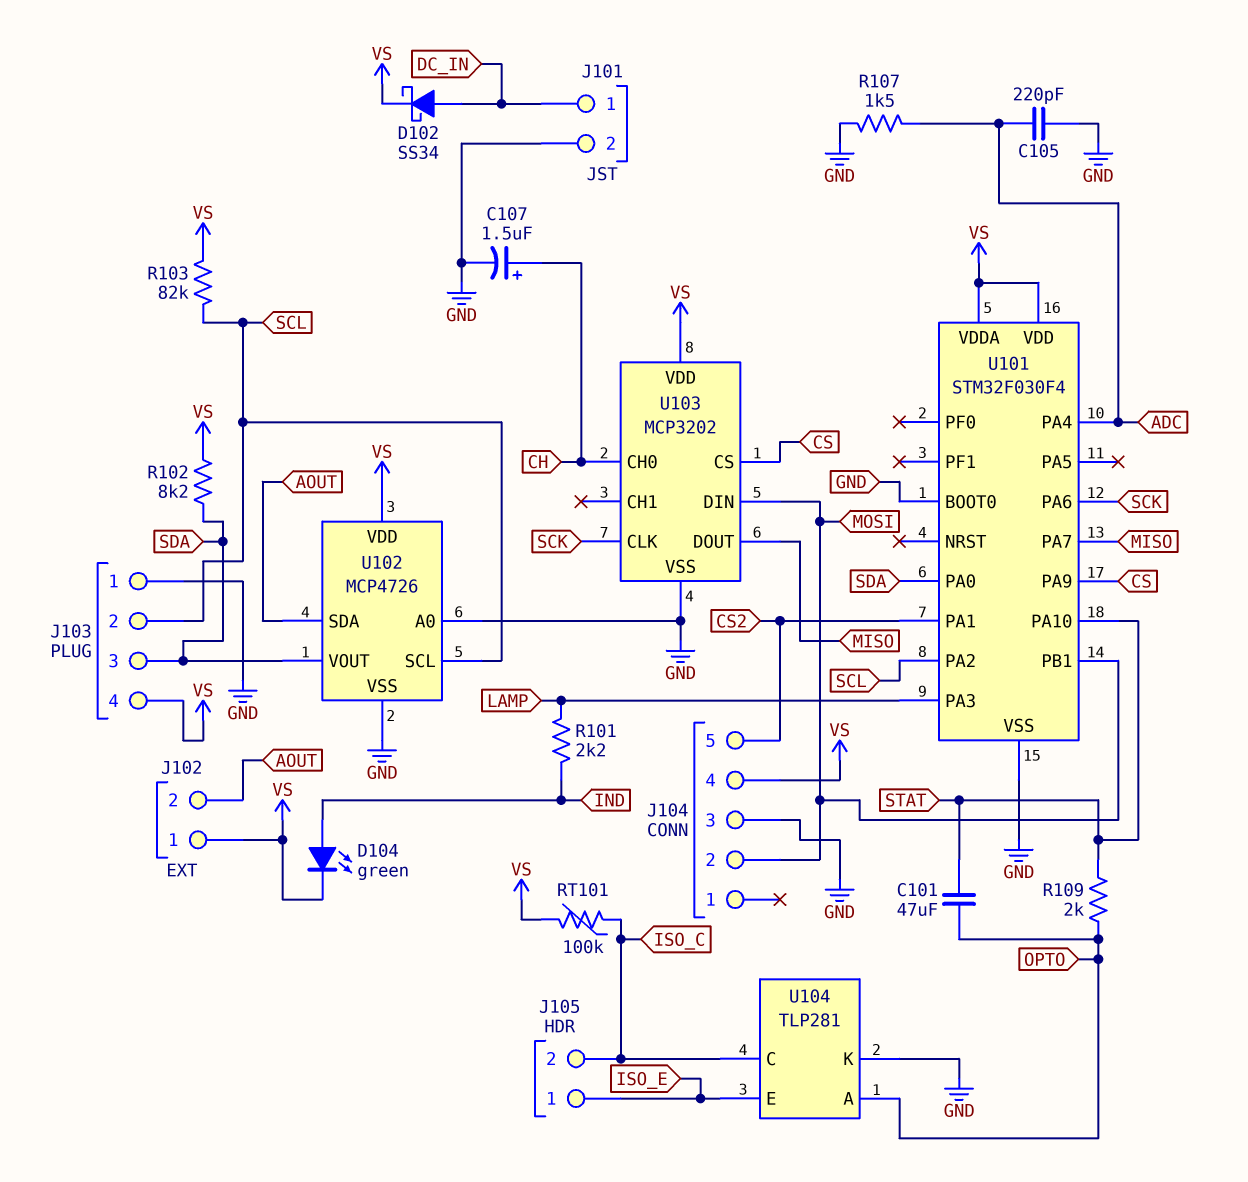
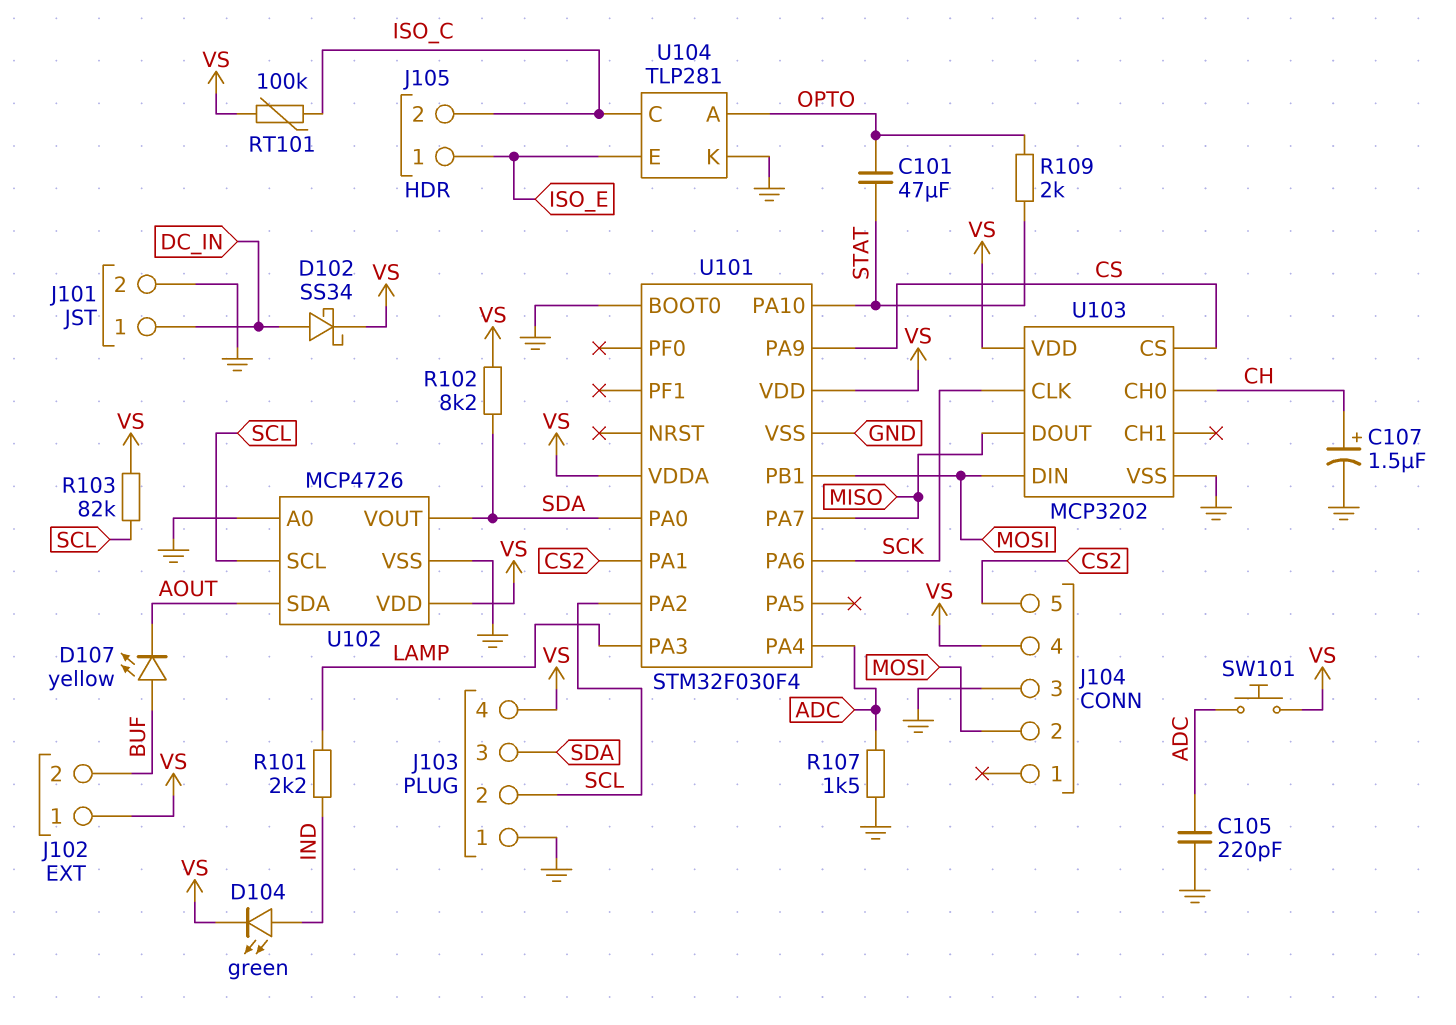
D107: none -> LED yellow (A BUF, K AOUT)
J102 pin 2: AOUT -> BUF
SW101: none -> button (ADC, VS)

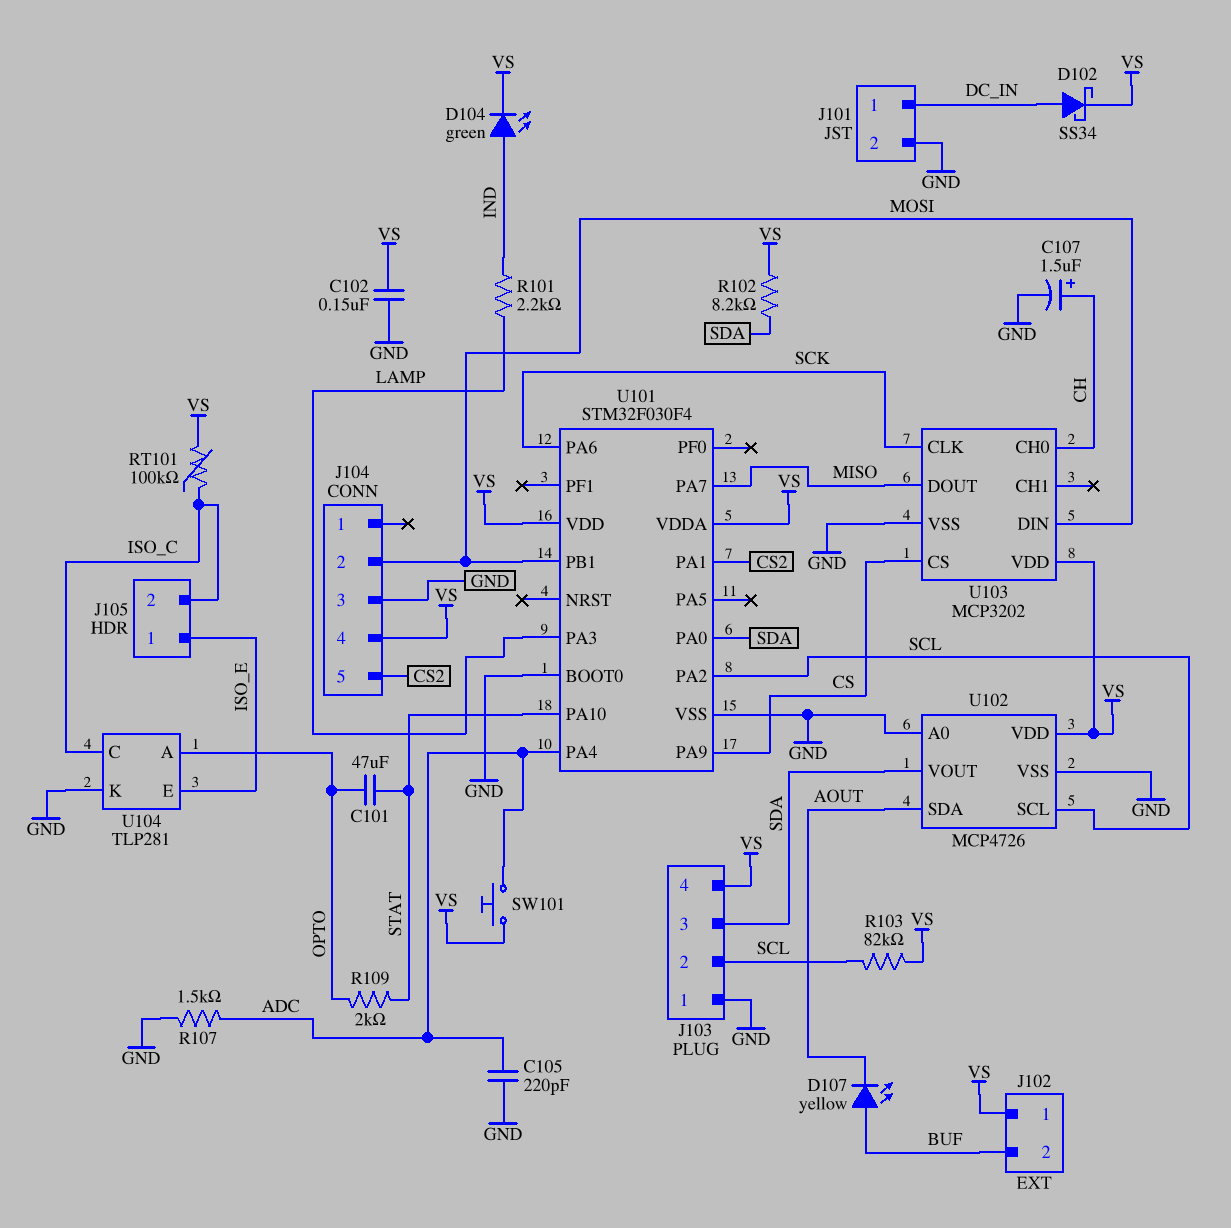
C102: none -> 150nF (GND, VS)

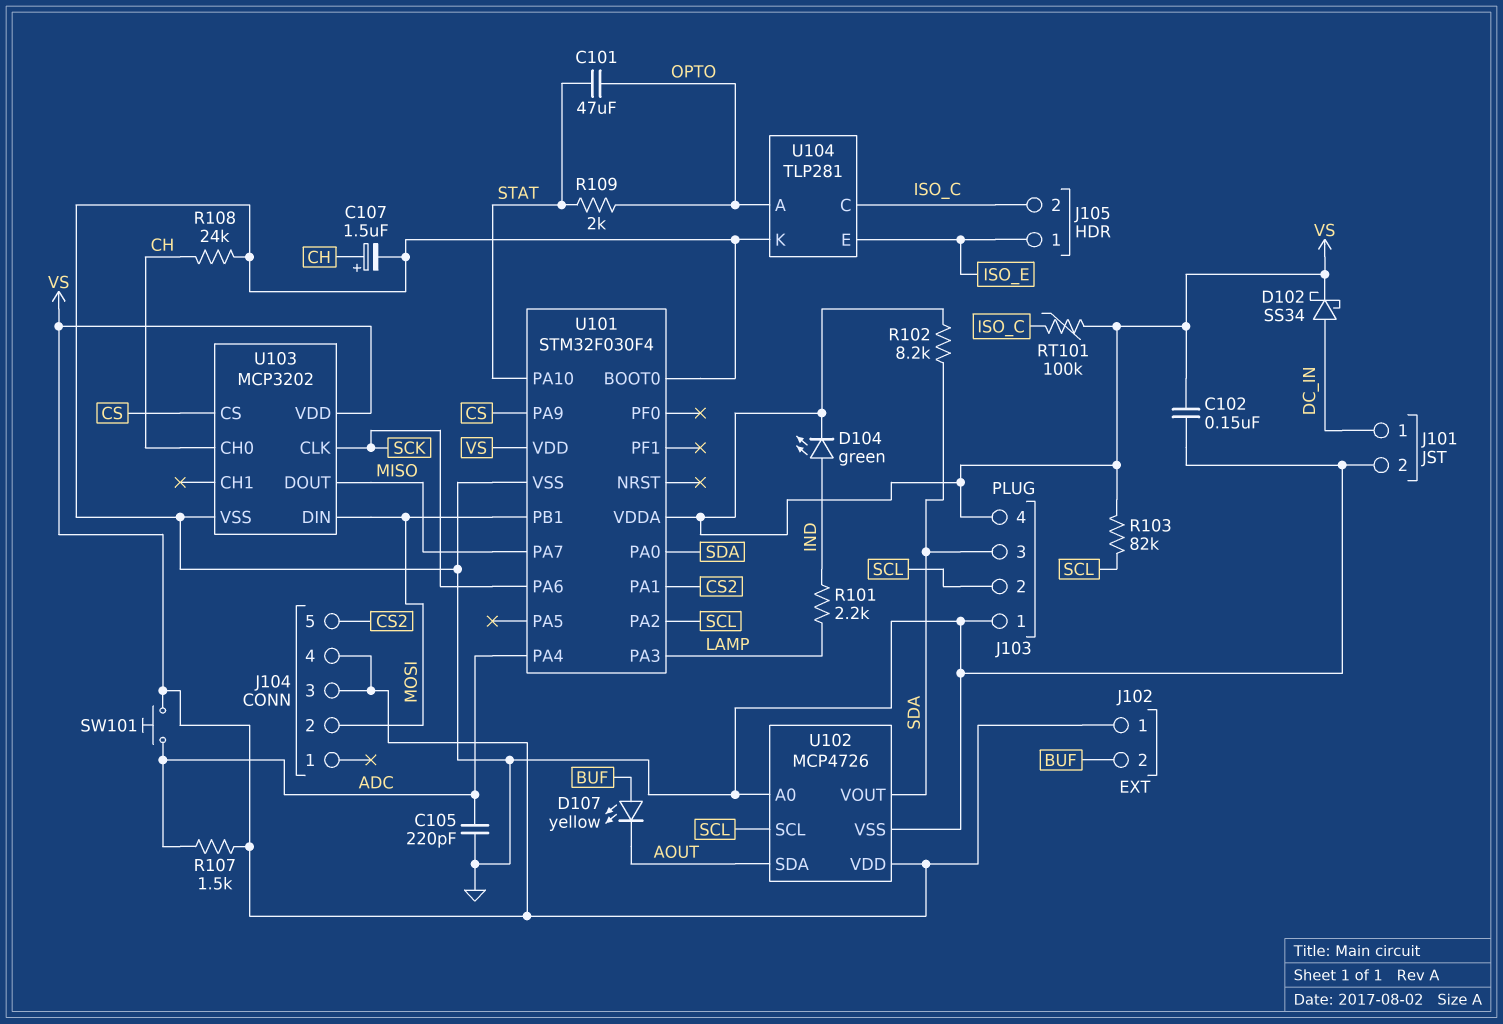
J104 pin 3: GND -> VS
R107: 1.5k (ADC, GND) -> 1.5k (ADC, VS)
R108: none -> 24k (CH, GND)

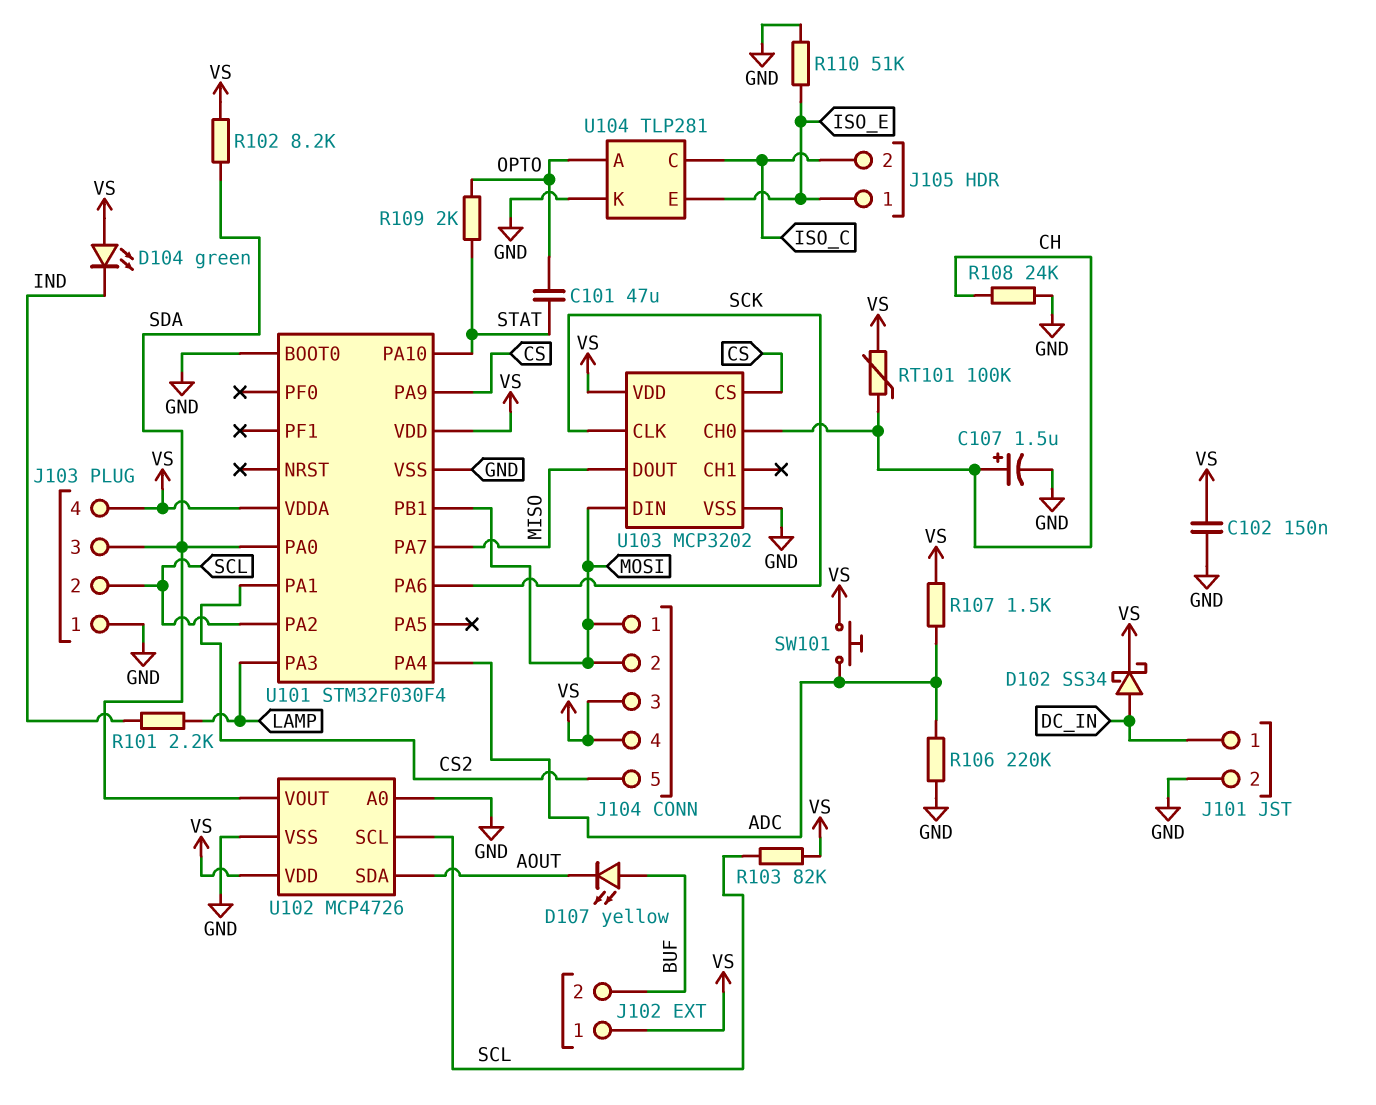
C105: 220pF (ADC, GND) -> none
D104: LED green (A IND, K VS) -> LED green (A VS, K IND)
J104 pin 1: none -> MOSI
R106: none -> 220k (ADC, GND)
R110: none -> 51k (GND, ISO_E)
RT101: 100k (ISO_C, VS) -> 100k (CH, VS)

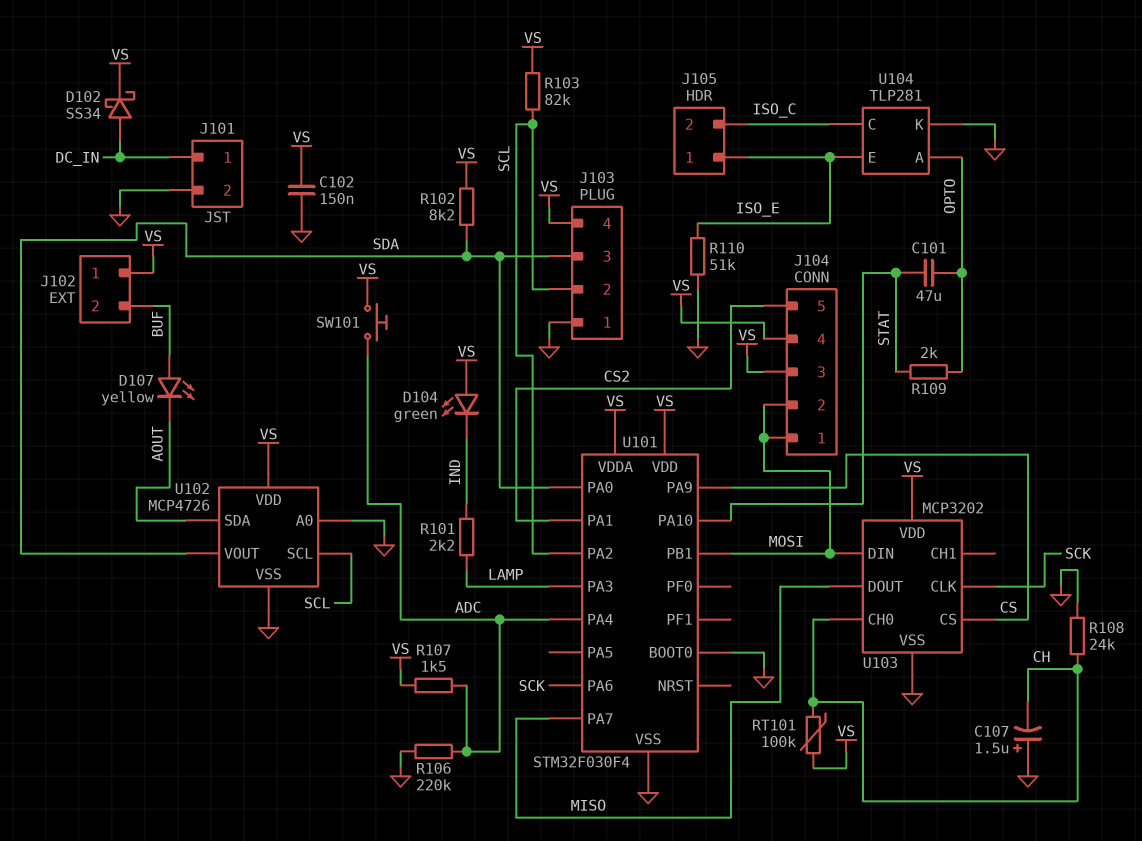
C107: 1.5uF (plus CH, minus GND) -> 1.5uF (plus GND, minus CH)

